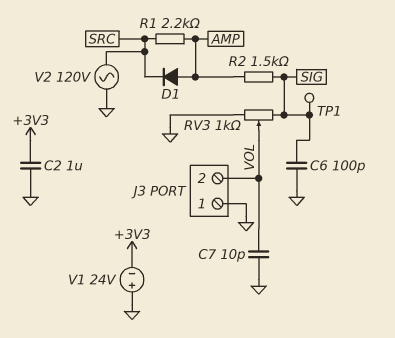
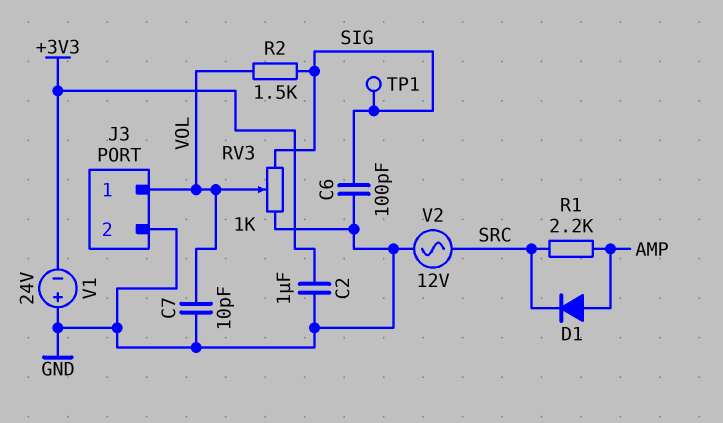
J3 pin 1: GND -> VOL
J3 pin 2: VOL -> GND
R2: 1.5k (AMP, SIG) -> 1.5k (SIG, VOL)
V2: AC 120V (GND, SRC) -> AC 12V (GND, SRC)

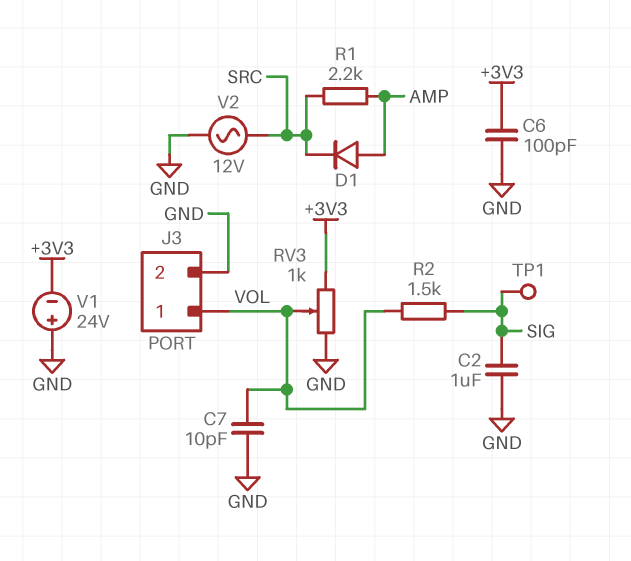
C2: 1uF (+3V3, GND) -> 1uF (GND, SIG)
C6: 100pF (GND, SIG) -> 100pF (+3V3, GND)
RV3: 1k (GND, SIG, wiper VOL) -> 1k (+3V3, GND, wiper VOL)

